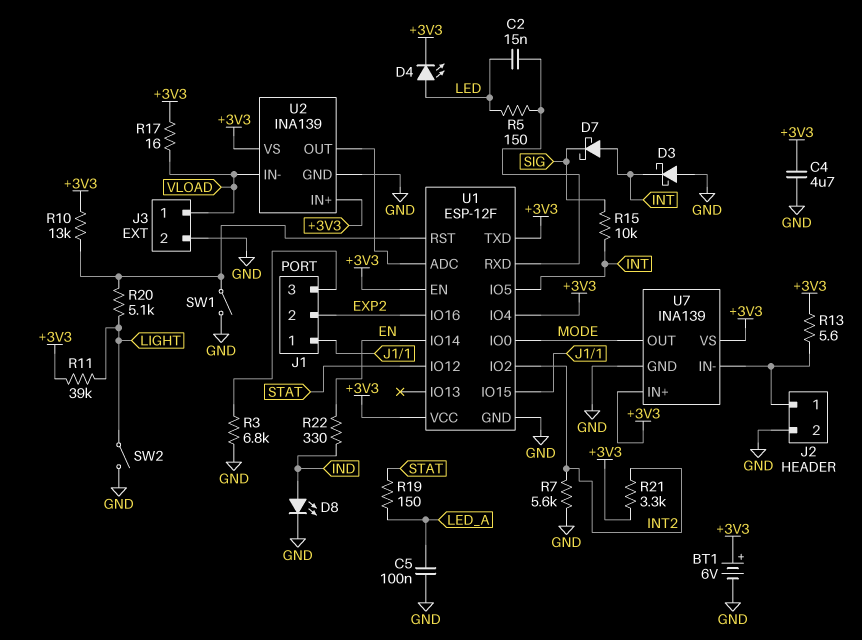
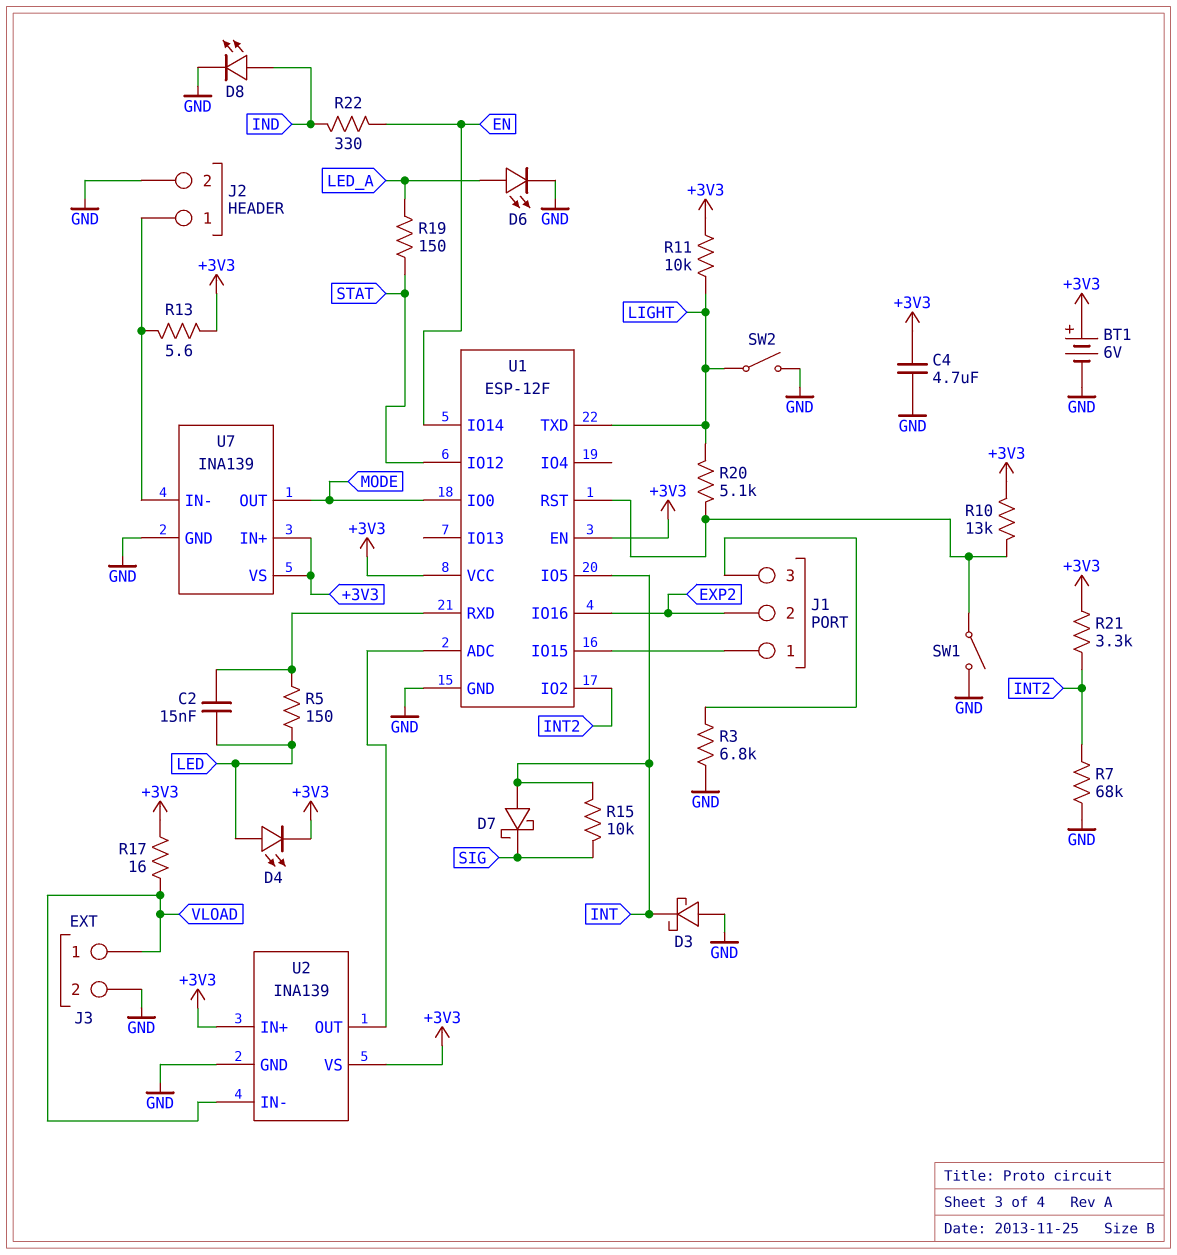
C5: 100nF (GND, LED_A) -> none
D6: none -> LED (A LED_A, K GND)
R7: 5.6k (GND, INT2) -> 68k (GND, INT2)
R11: 39k (+3V3, LIGHT) -> 10k (+3V3, LIGHT)
U1 pin IO4: +3V3 -> none
U1 pin TXD: +3V3 -> LIGHT

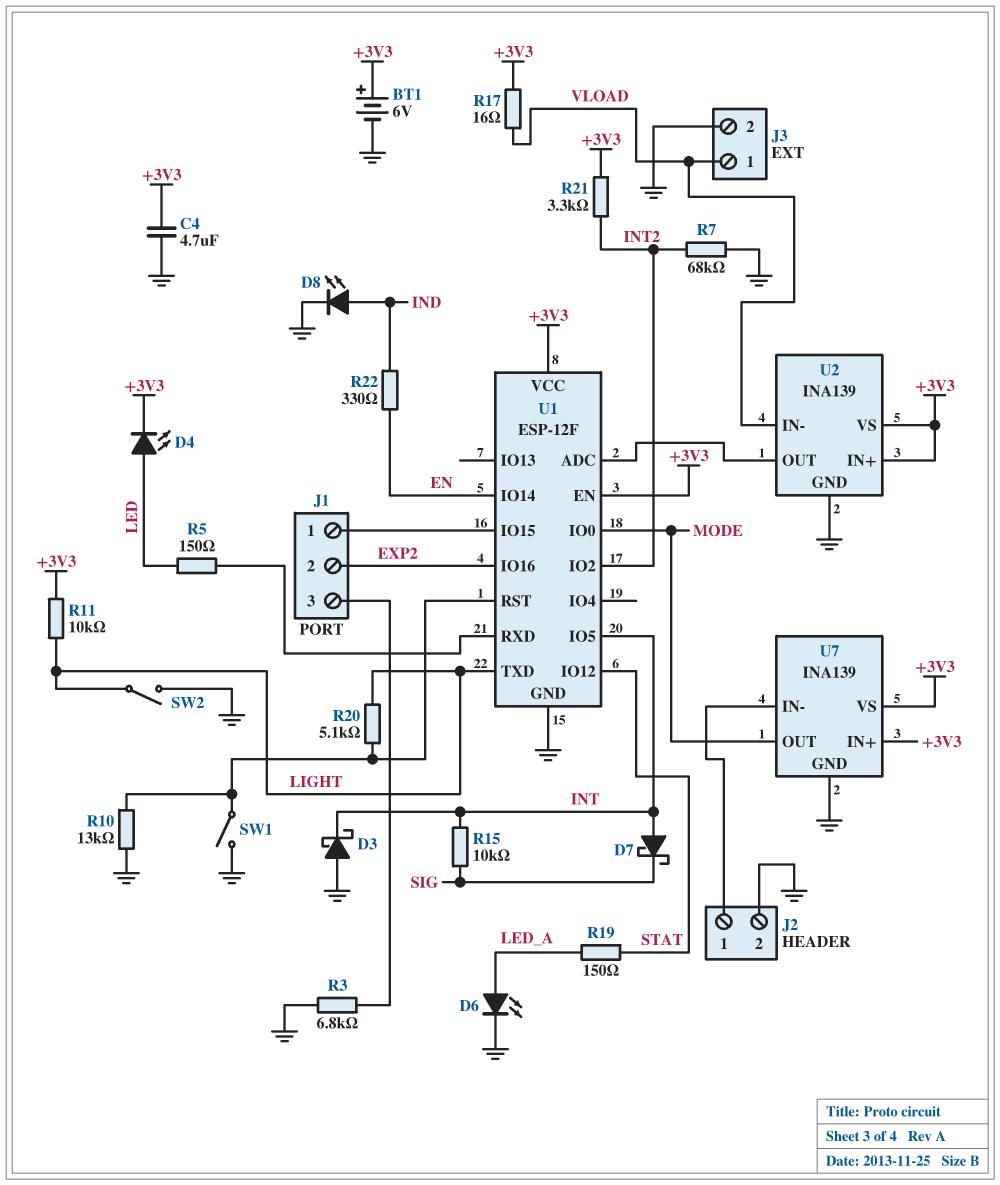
C2: 15nF (LED, U1/RXD) -> none
R10: 13k (+3V3, U1/RST) -> 13k (GND, U1/RST)
R13: 5.6 (+3V3, J2/1) -> none

